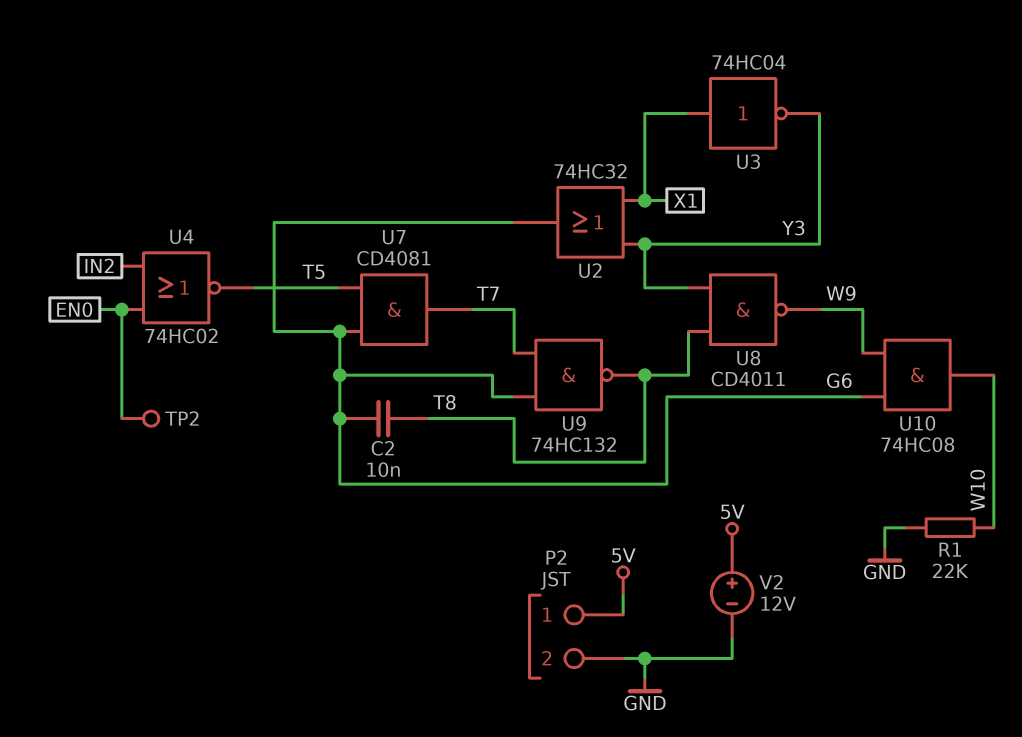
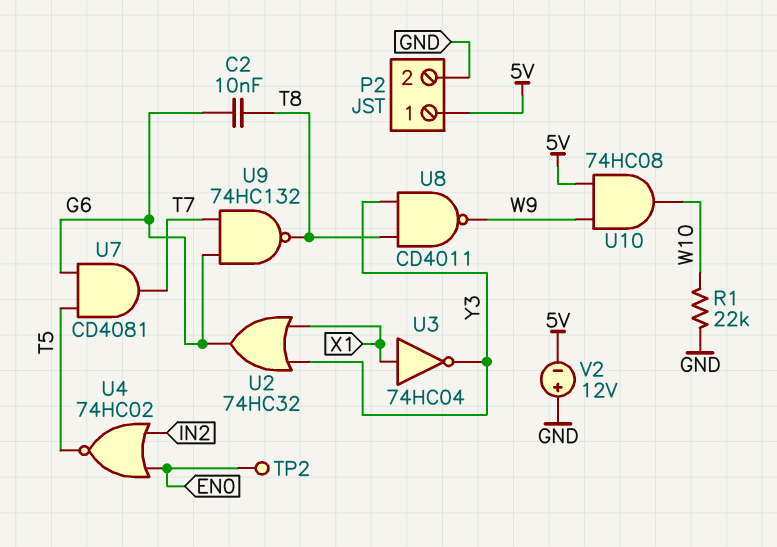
U10: AND 74HC08 (in G6, in W9, out W10) -> AND 74HC08 (in 5V, in W9, out W10)
V2: 12V (plus 5V, minus GND) -> 12V (plus GND, minus 5V)

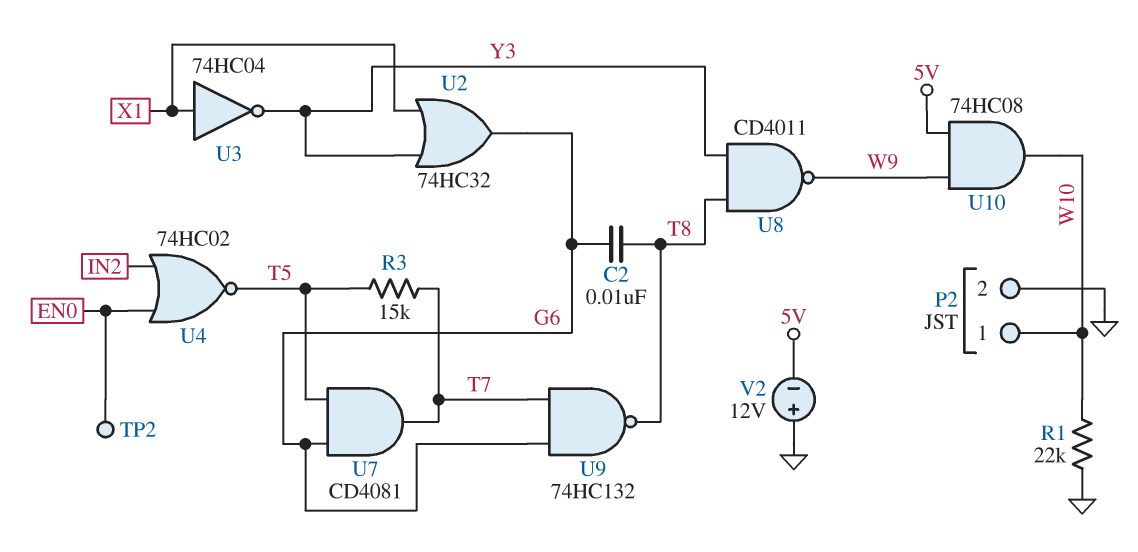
P2 pin 1: 5V -> W10
R3: none -> 15k (T5, T7)

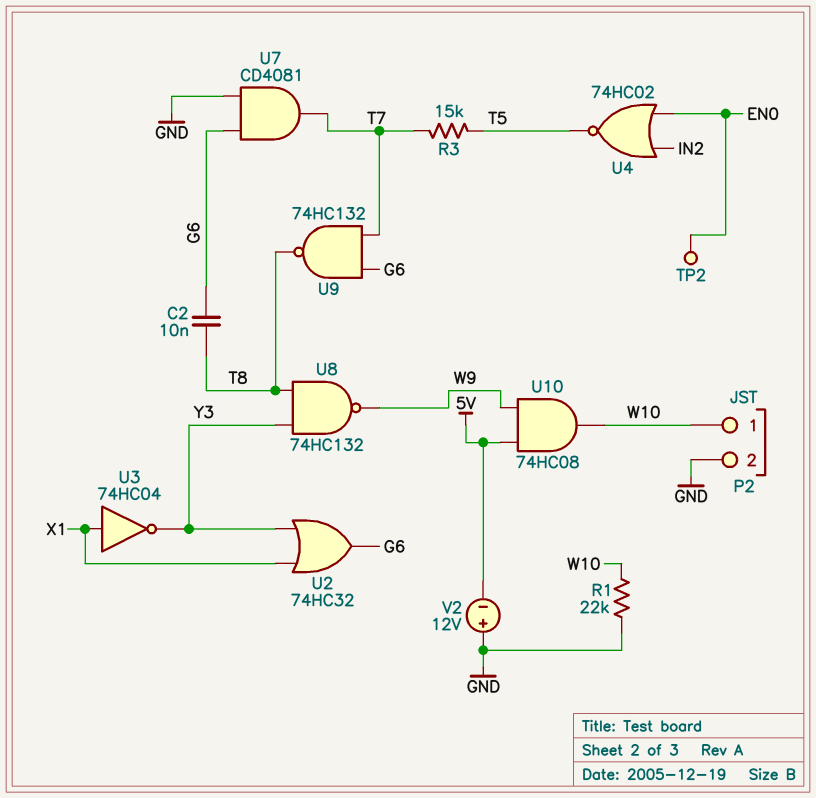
U7: AND CD4081 (in G6, in T5, out T7) -> AND CD4081 (in G6, in GND, out T7)
U8: NAND CD4011 (in T8, in Y3, out W9) -> NAND 74HC132 (in T8, in Y3, out W9)

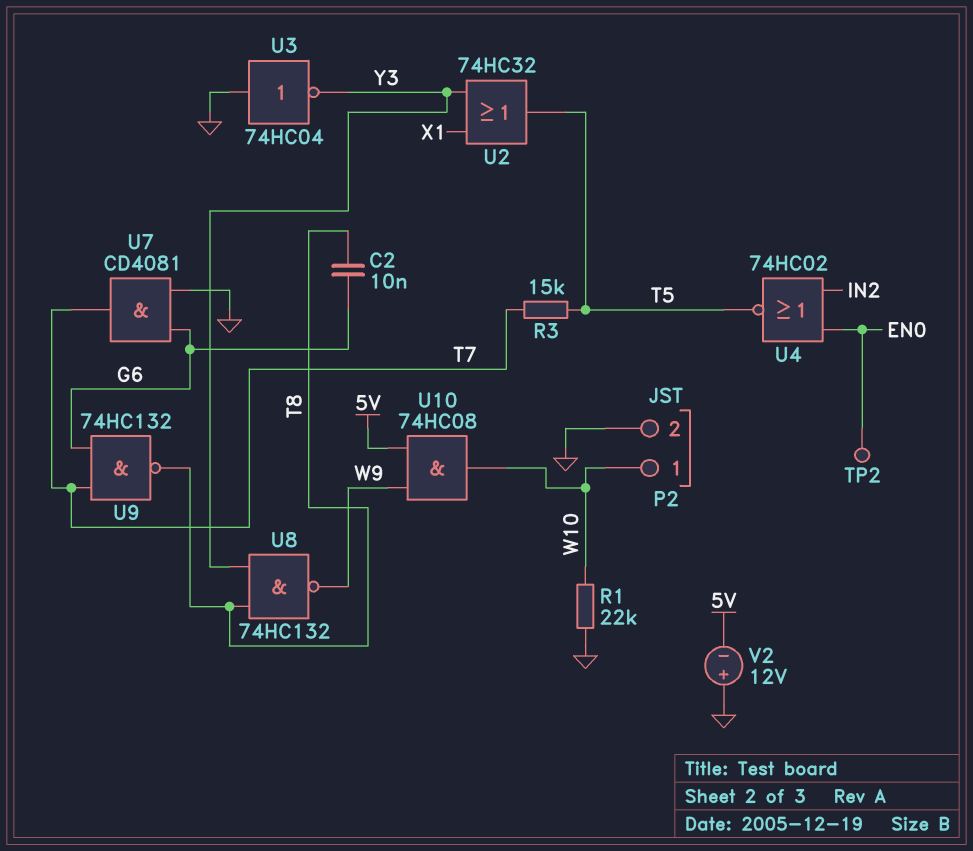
U2: OR 74HC32 (in X1, in Y3, out G6) -> OR 74HC32 (in X1, in Y3, out T5)
U3: NOT 74HC04 (in X1, out Y3) -> NOT 74HC04 (in GND, out Y3)

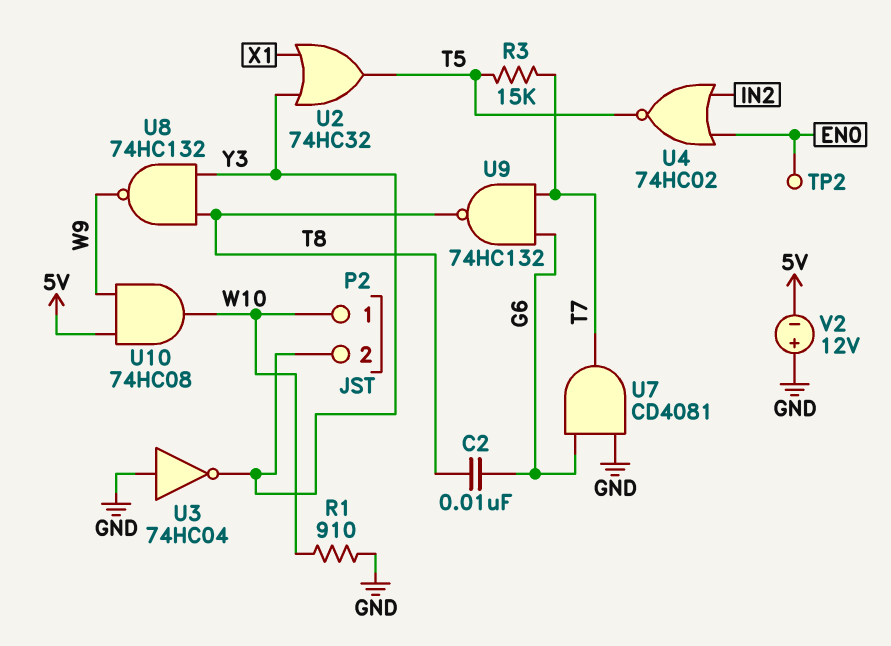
P2 pin 2: GND -> Y3
R1: 22k (GND, W10) -> 910 (GND, W10)

